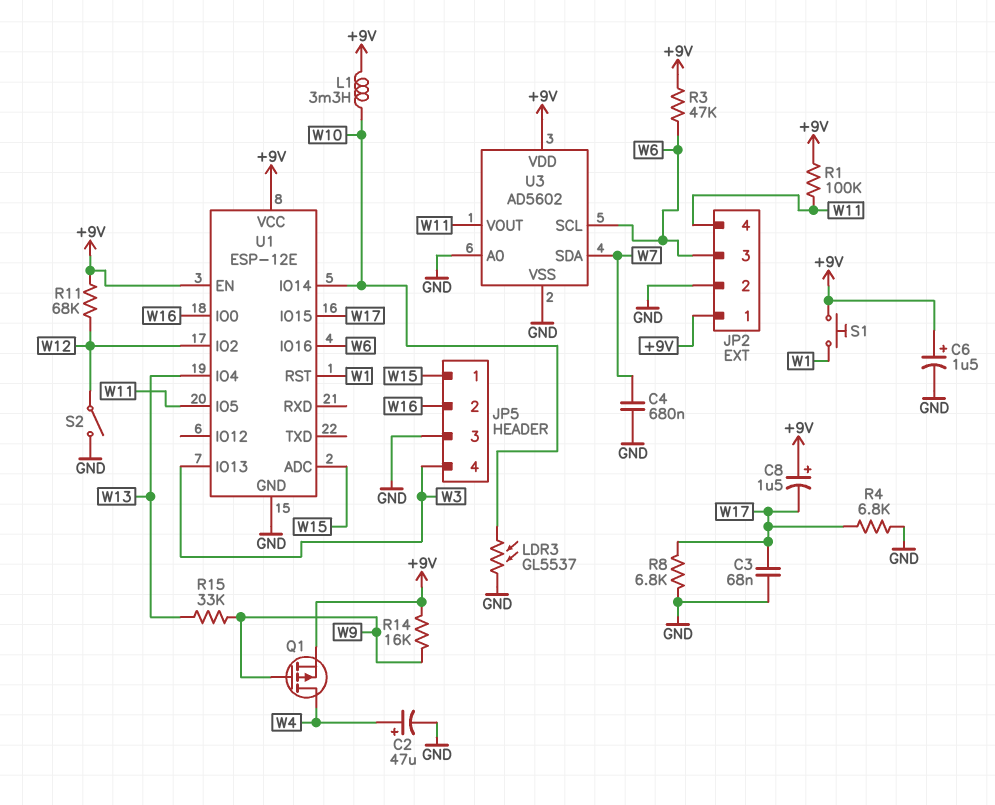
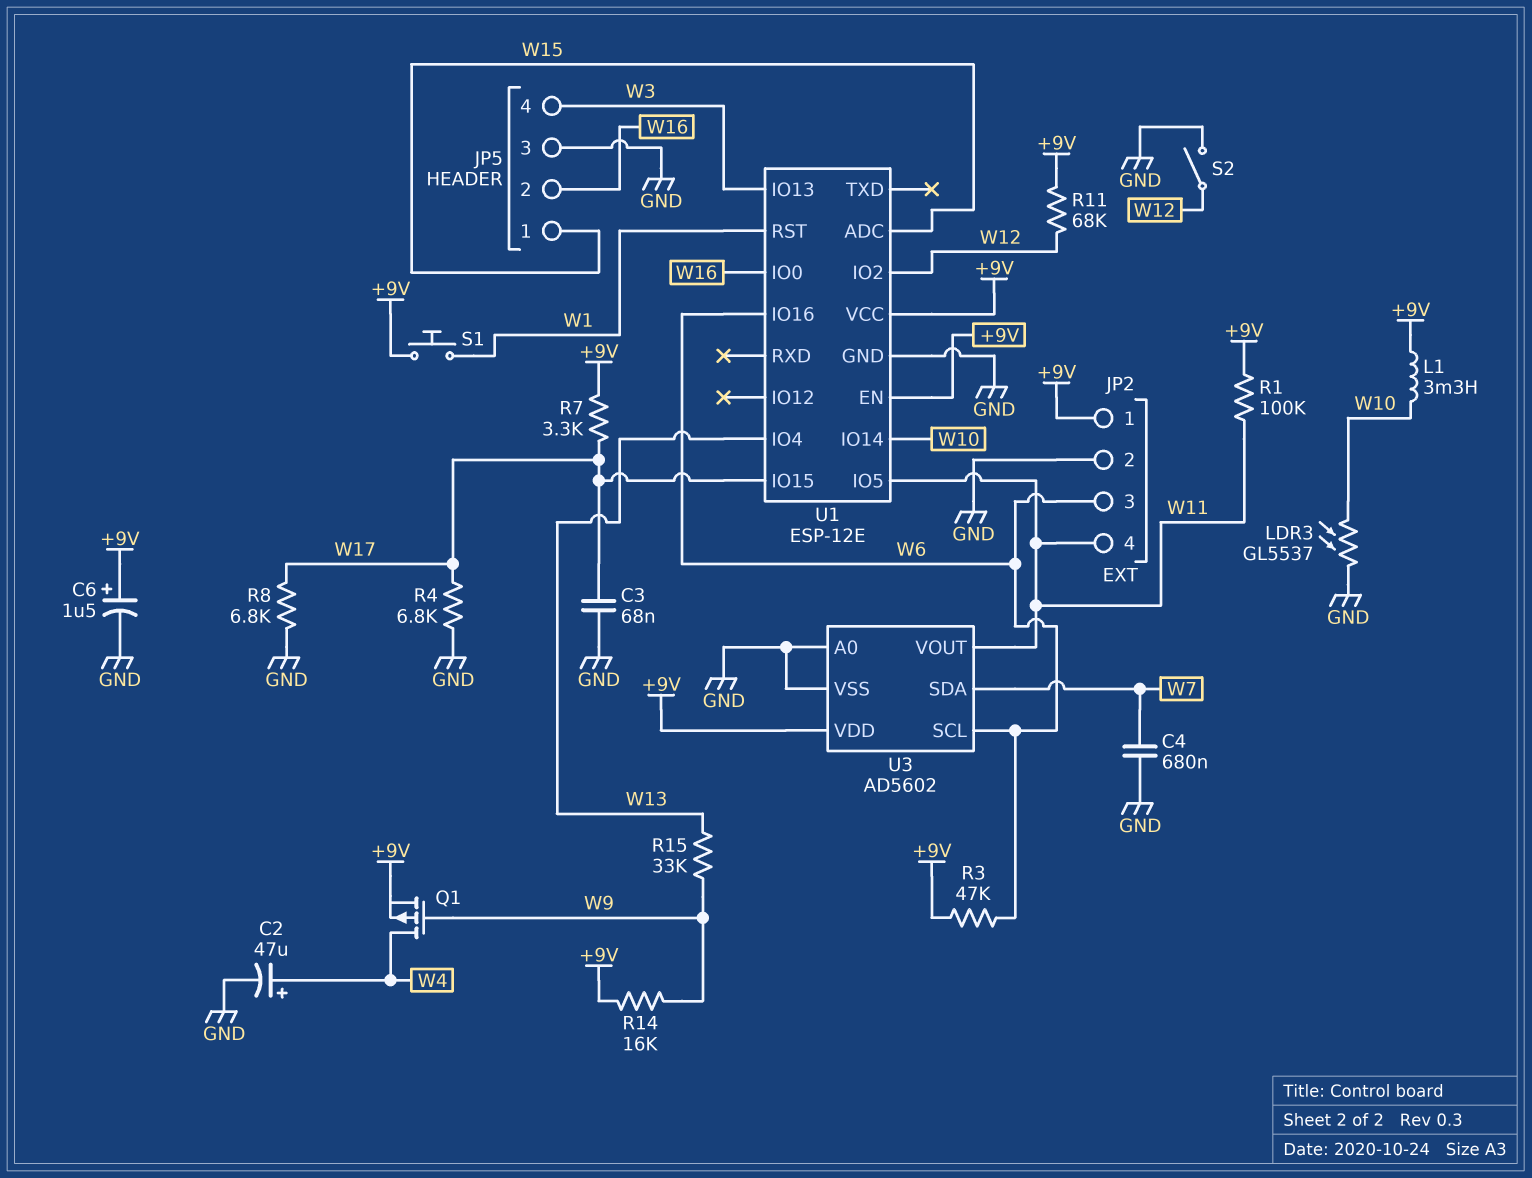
C8: 1.5uF (plus +9V, minus W17) -> none
R7: none -> 3.3k (+9V, W17)

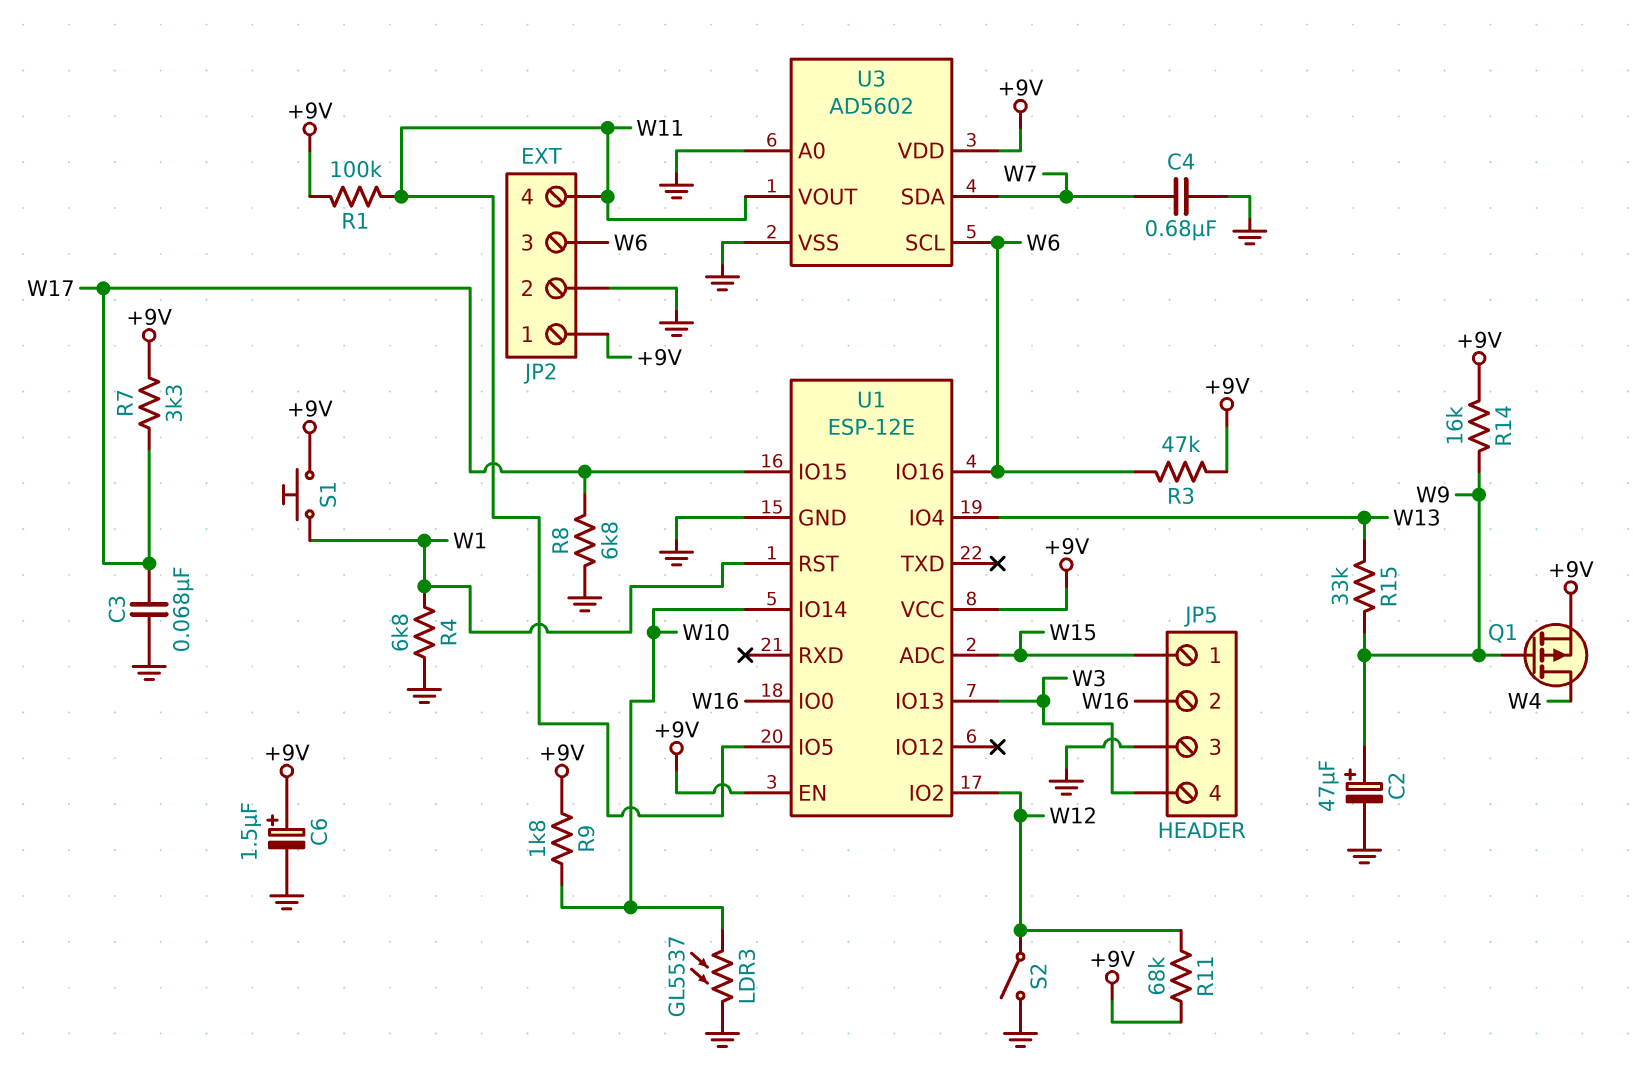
C2: 47uF (plus W4, minus GND) -> 47uF (plus W9, minus GND)
L1: 3.3mH (+9V, W10) -> none
R4: 6.8k (GND, W17) -> 6.8k (GND, W1)
R9: none -> 1.8k (+9V, W10)

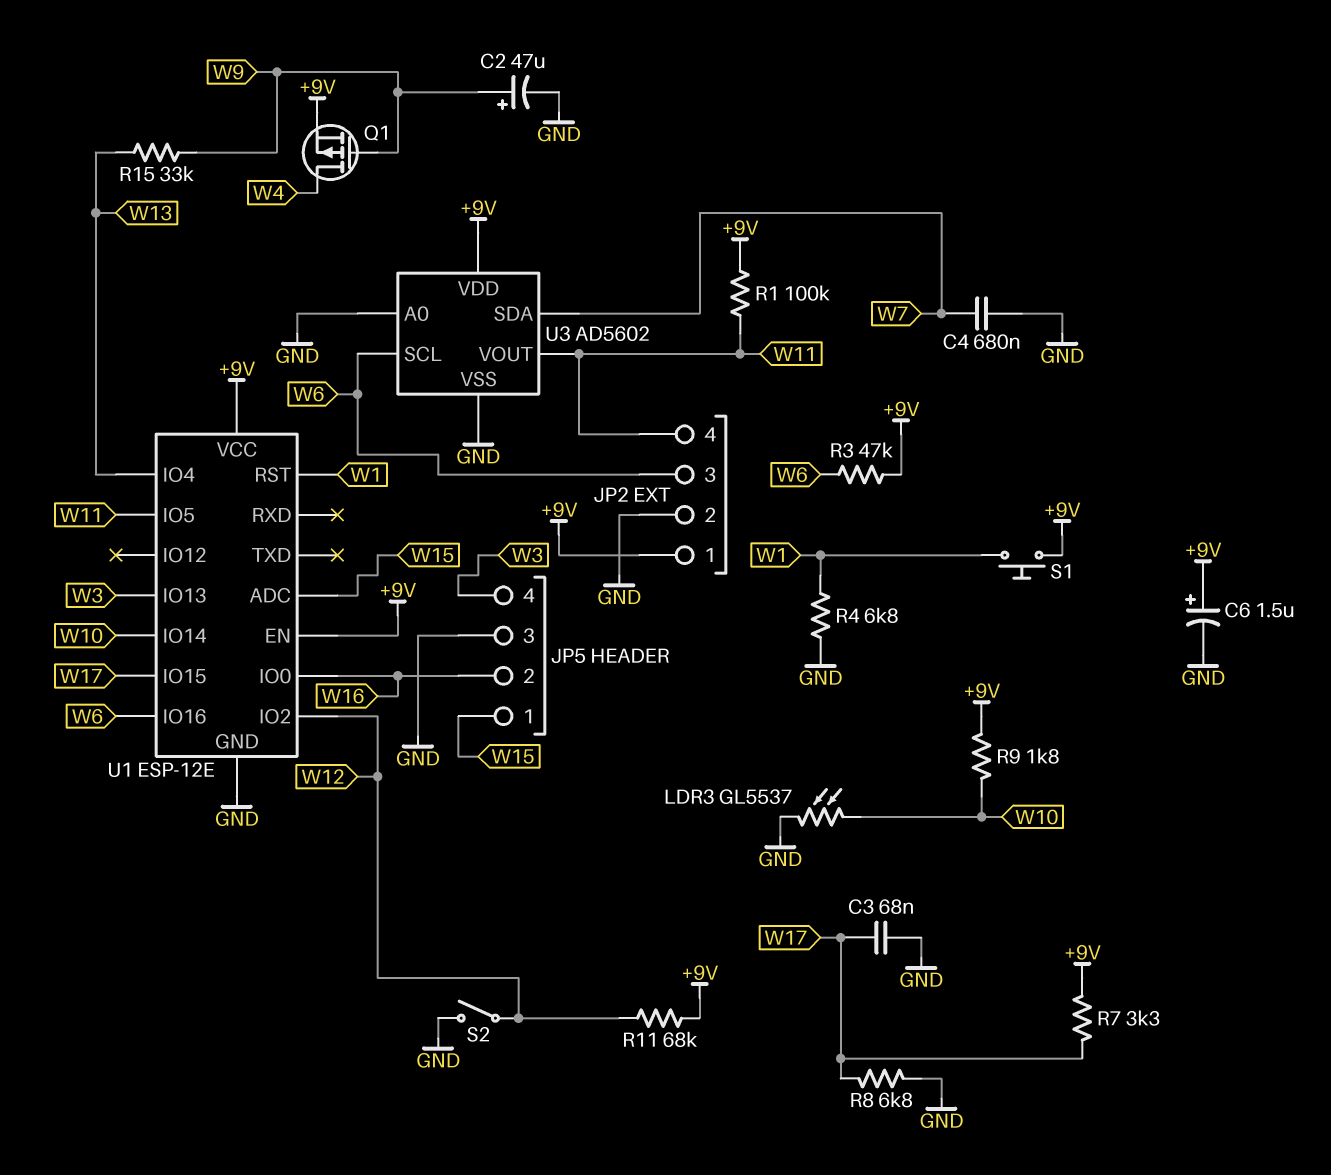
R14: 16k (+9V, W9) -> none

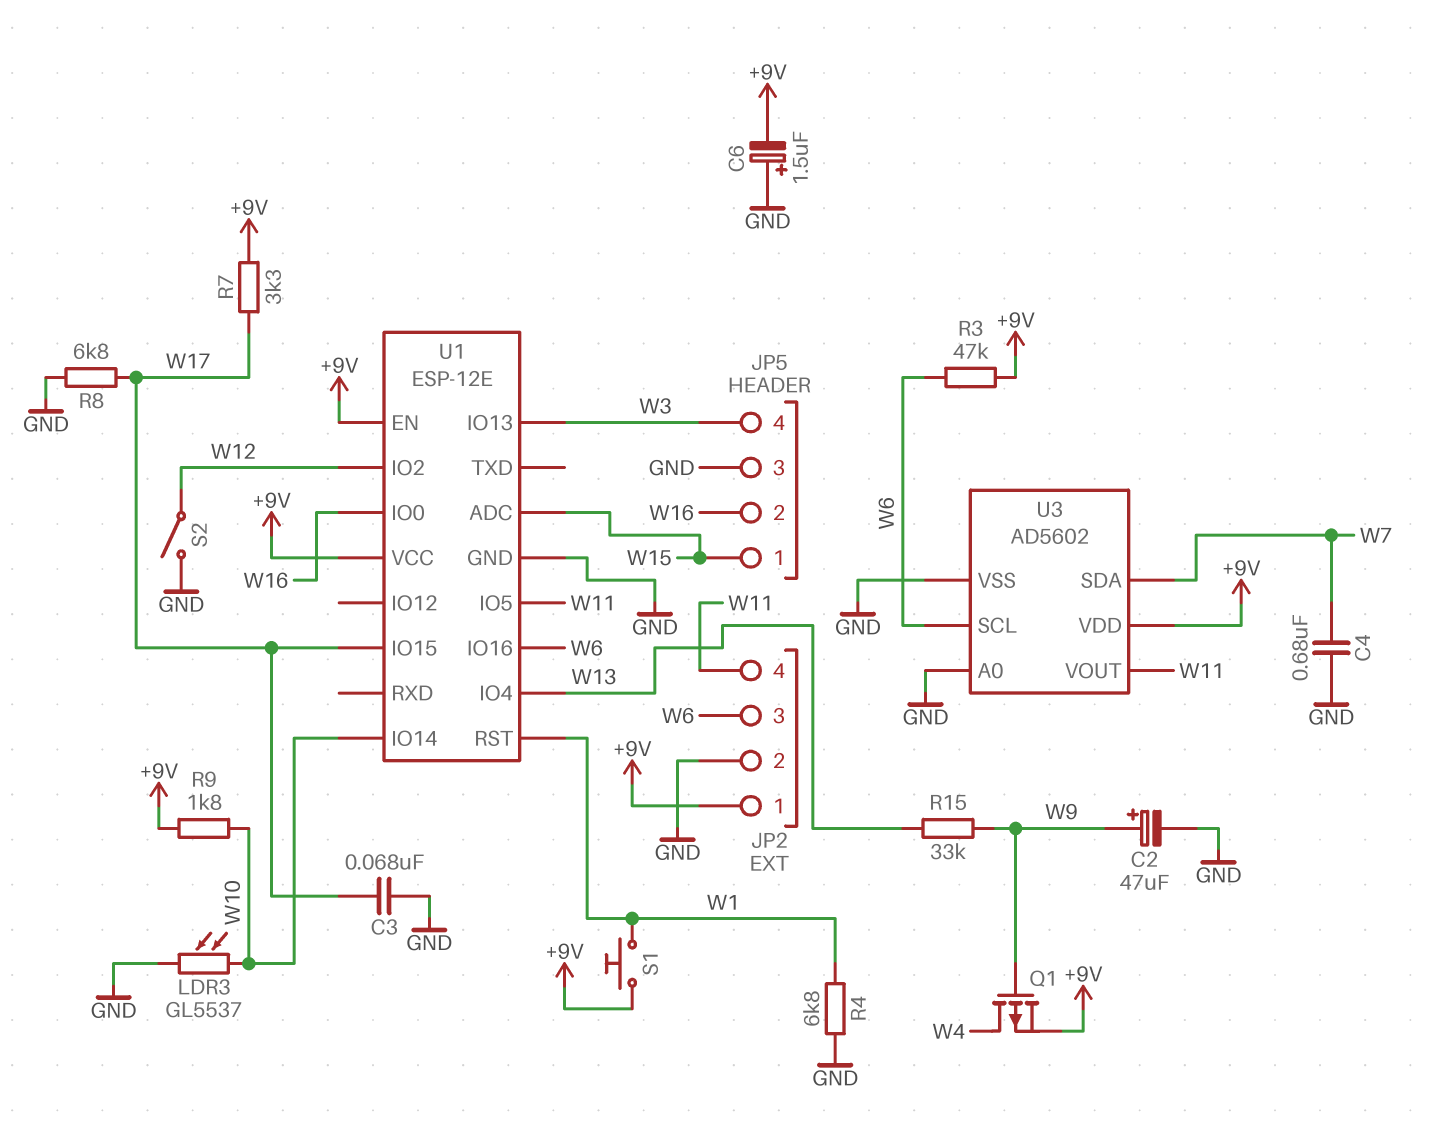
C6: 1.5uF (plus +9V, minus GND) -> 1.5uF (plus GND, minus +9V)
R1: 100k (+9V, W11) -> none
R11: 68k (+9V, W12) -> none

